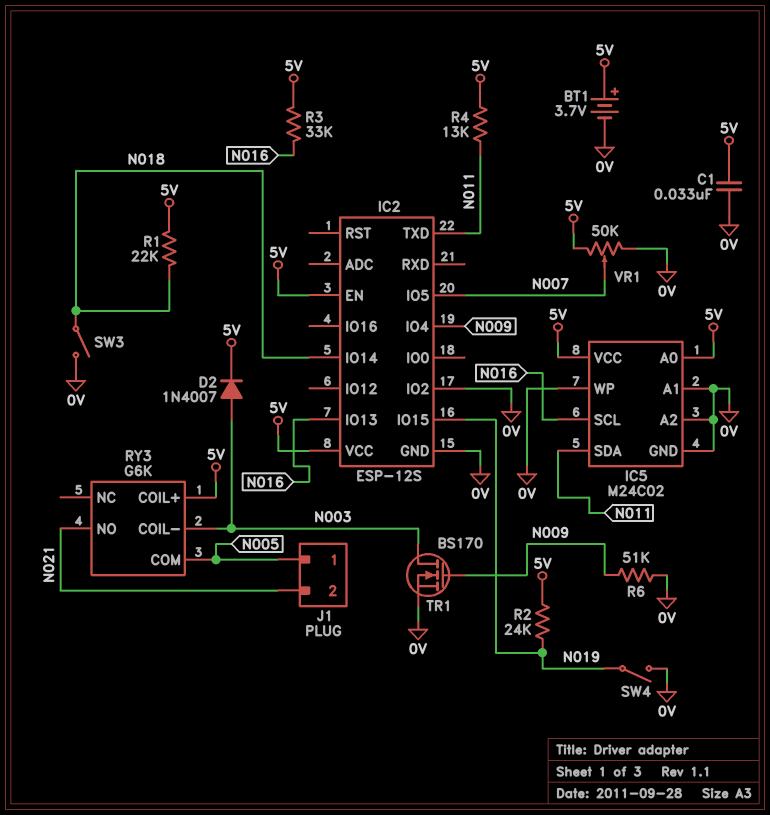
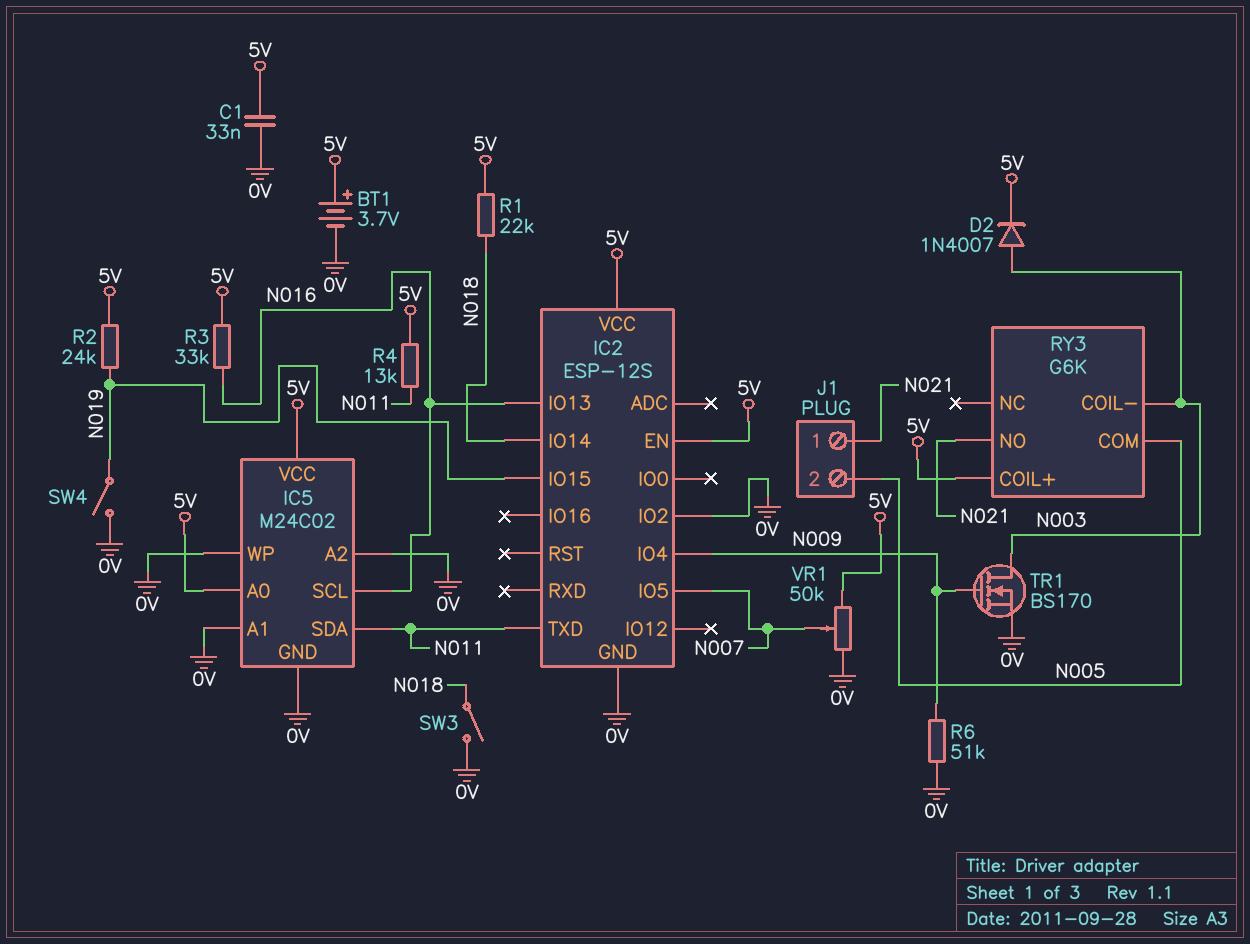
J1 pin 1: N005 -> N021
J1 pin 2: N021 -> N005

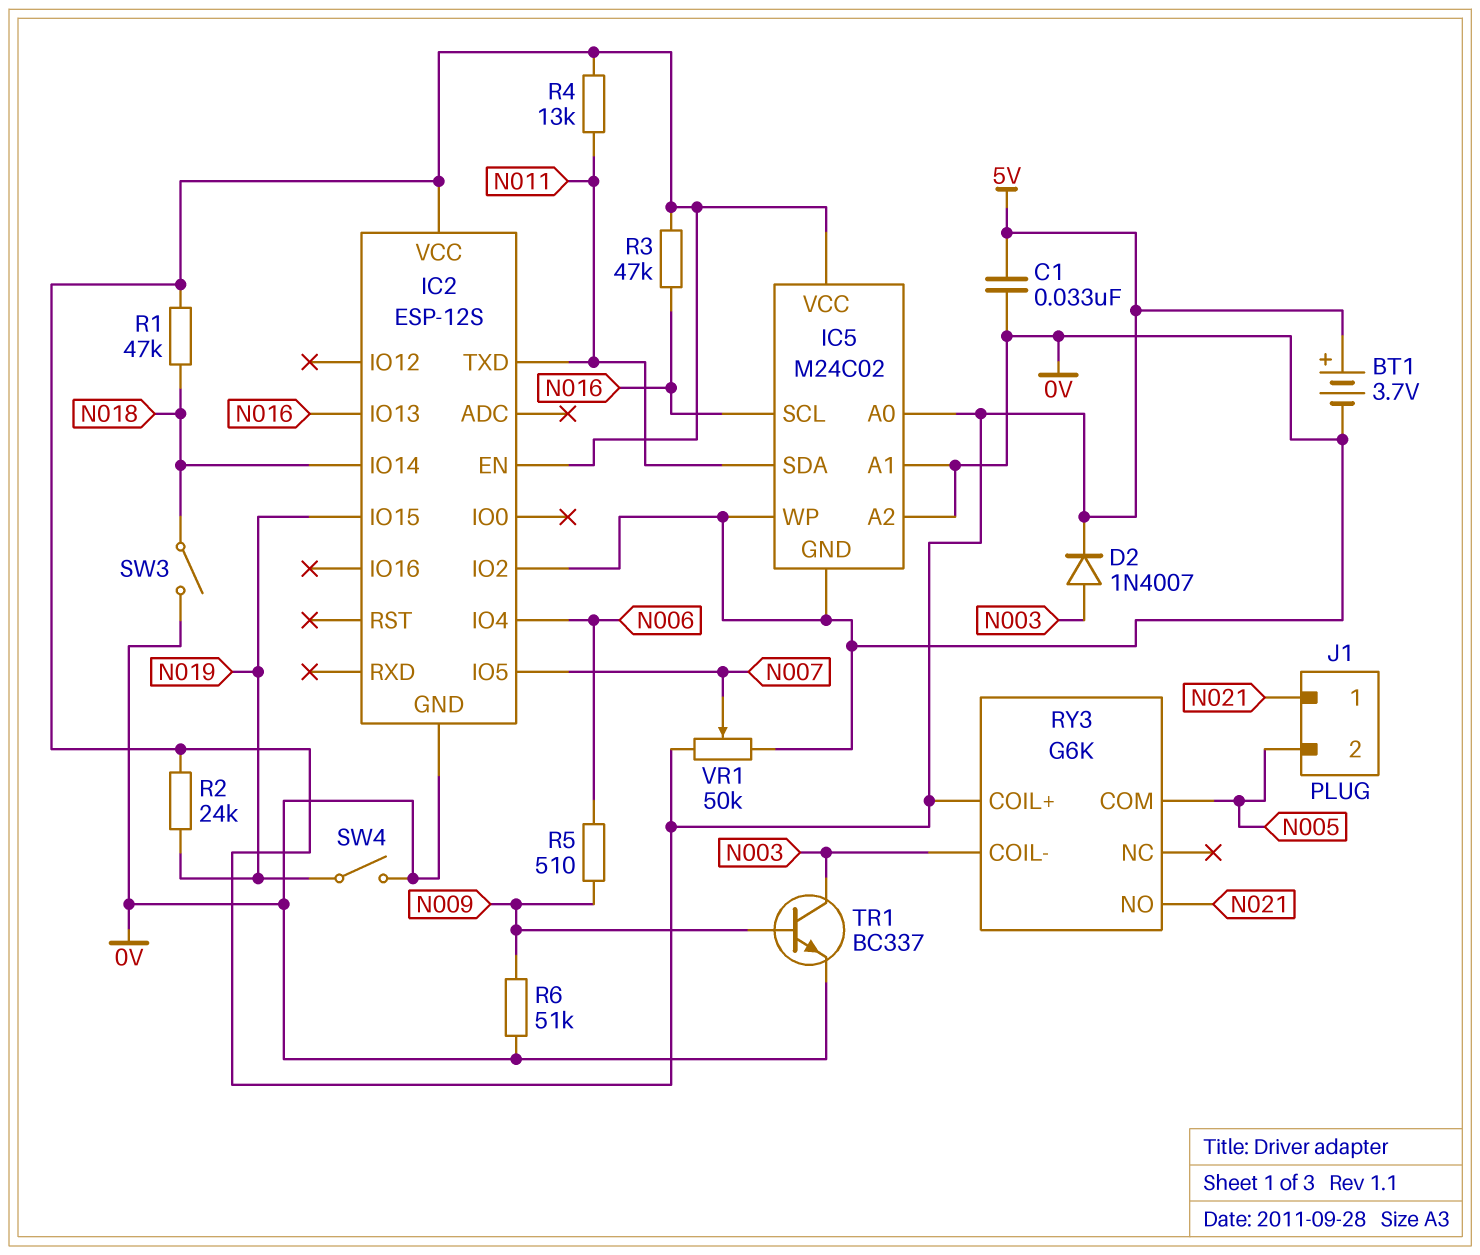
IC2 pin IO4: N009 -> N006
R1: 22k (5V, N018) -> 47k (5V, N018)
R3: 33k (5V, N016) -> 47k (5V, N016)
R5: none -> 510 (N006, N009)
TR1: NMOS BS170 (G N009, D N003, S 0V) -> NPN BC337 (B N009, C N003, E 0V)

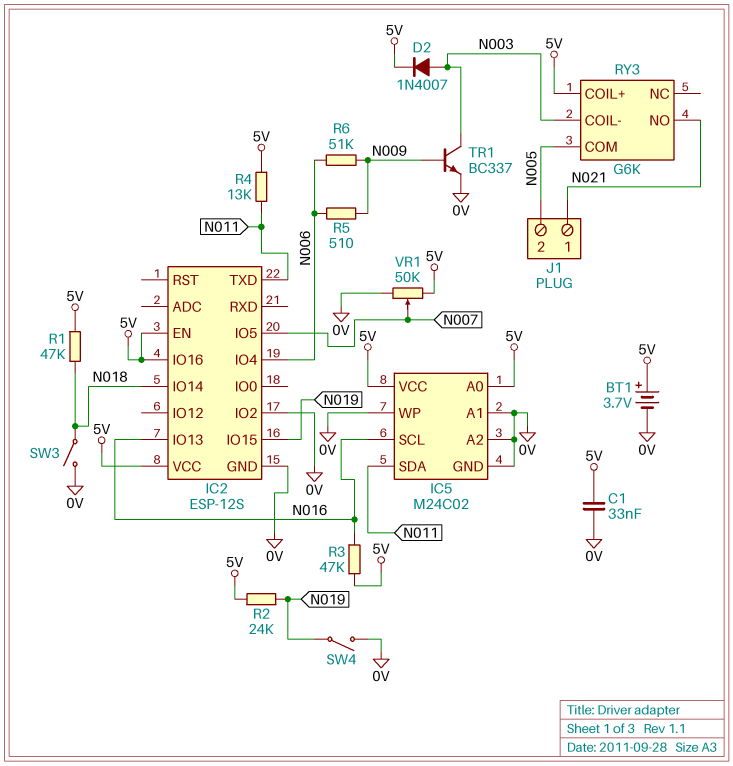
IC2 pin IO16: none -> 5V
R6: 51k (0V, N009) -> 51k (N006, N009)

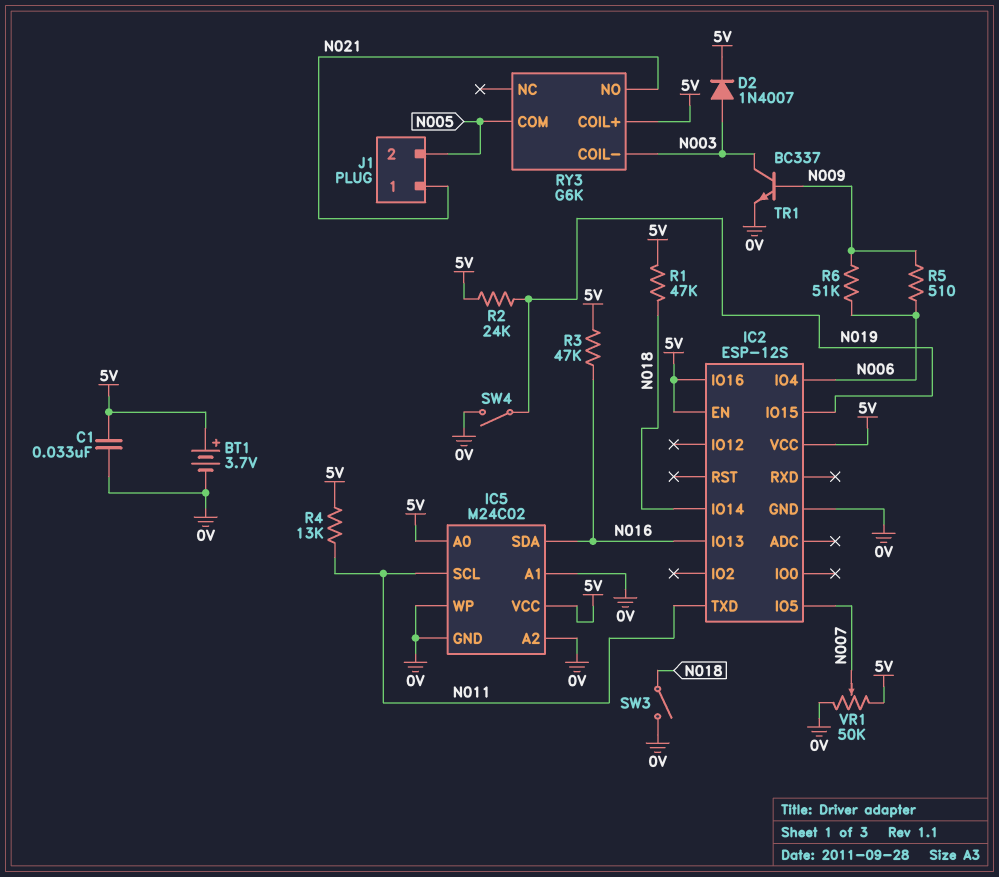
IC2 pin IO2: 0V -> none
IC5 pin SCL: N016 -> N011
IC5 pin SDA: N011 -> N016

